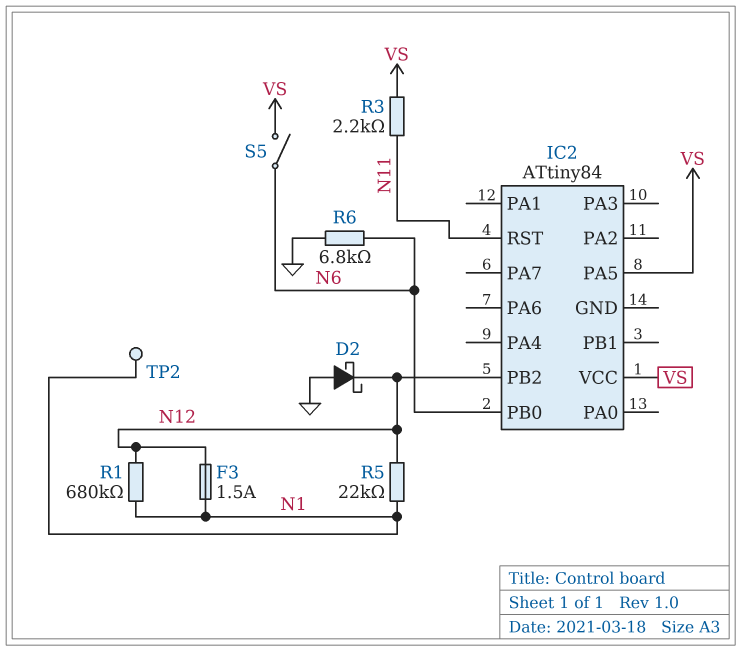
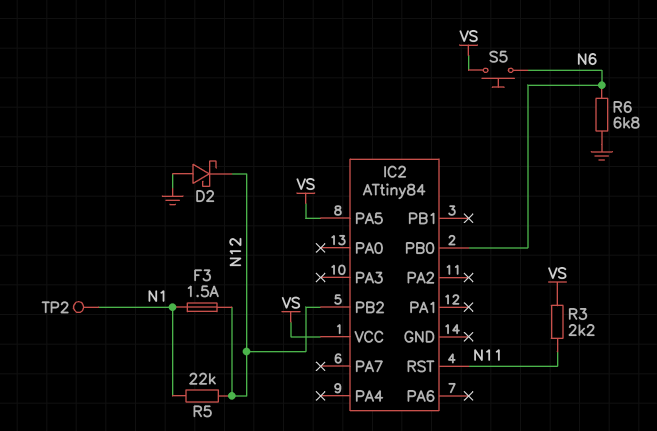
R1: 680k (N1, N12) -> none
S5: switch (N6, VS) -> button (N6, VS)

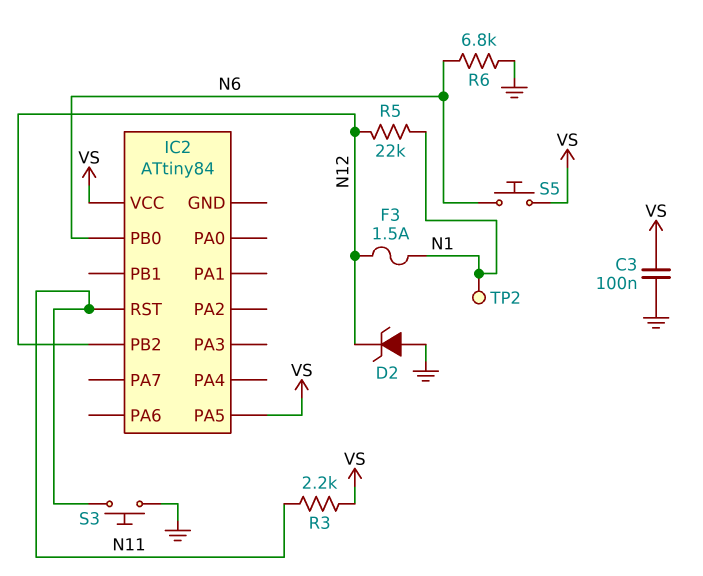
C3: none -> 100nF (GND, VS)
D2: schottky (A GND, K N12) -> zener (A GND, K N12)
S3: none -> button (GND, N11)

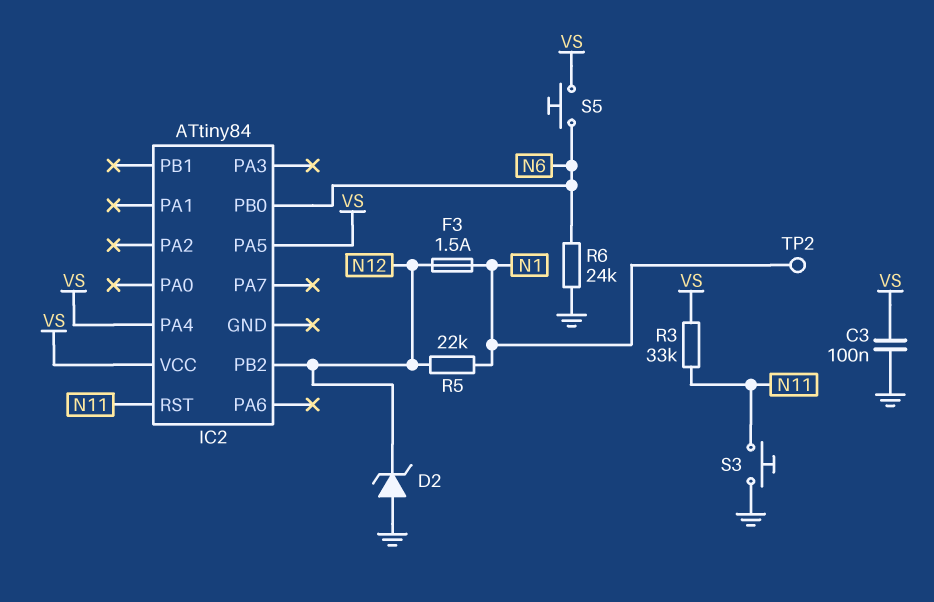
IC2 pin PA4: none -> VS
R3: 2.2k (N11, VS) -> 33k (N11, VS)
R6: 6.8k (GND, N6) -> 24k (GND, N6)

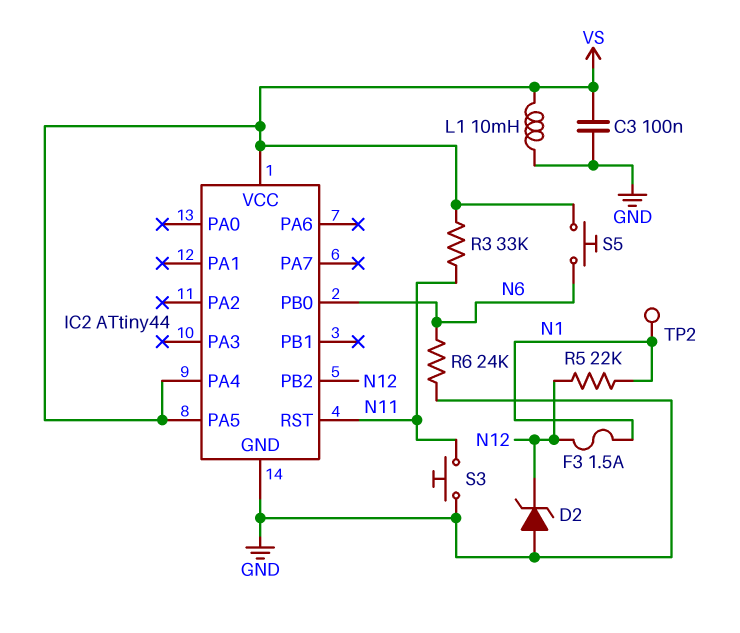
IC2: ATtiny84 -> ATtiny44
IC2 pin GND: none -> GND
L1: none -> 10mH (GND, VS)

